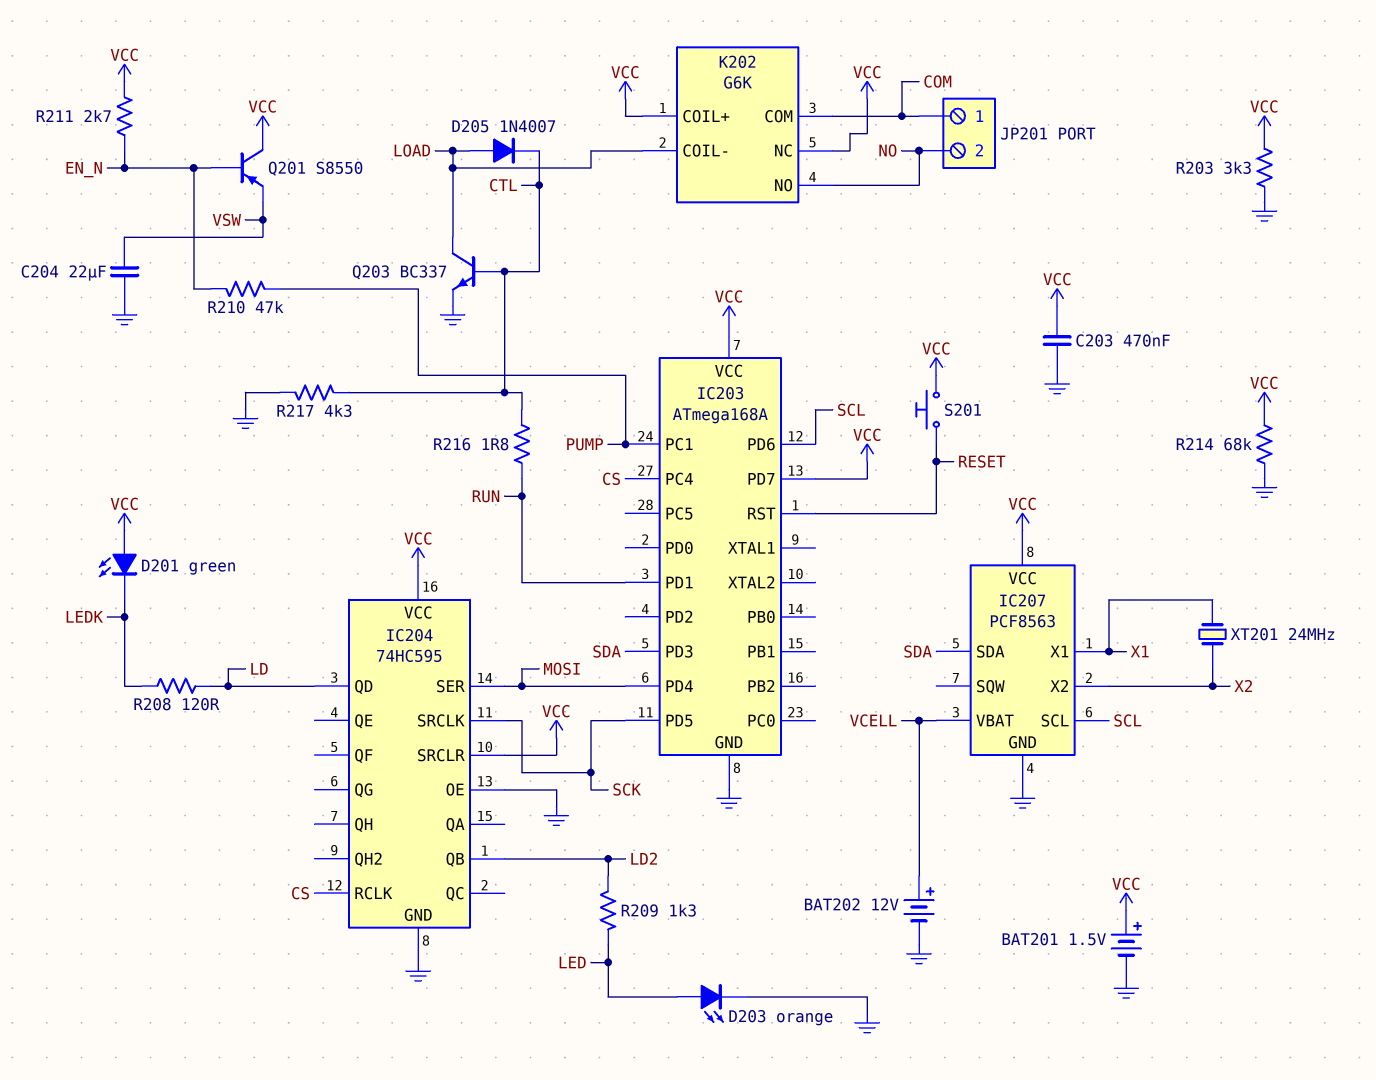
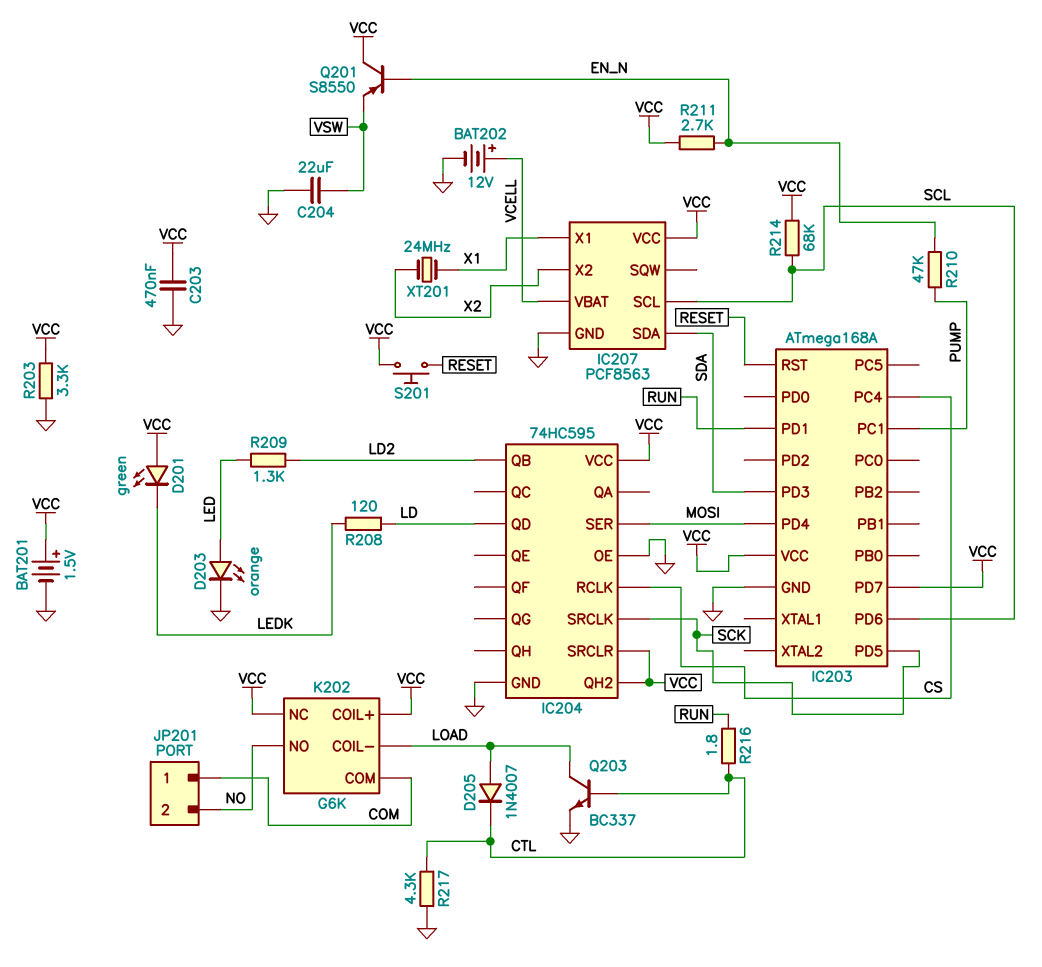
IC204 pin QH2: none -> VCC
R214: 68k (GND, VCC) -> 68k (SCL, VCC)

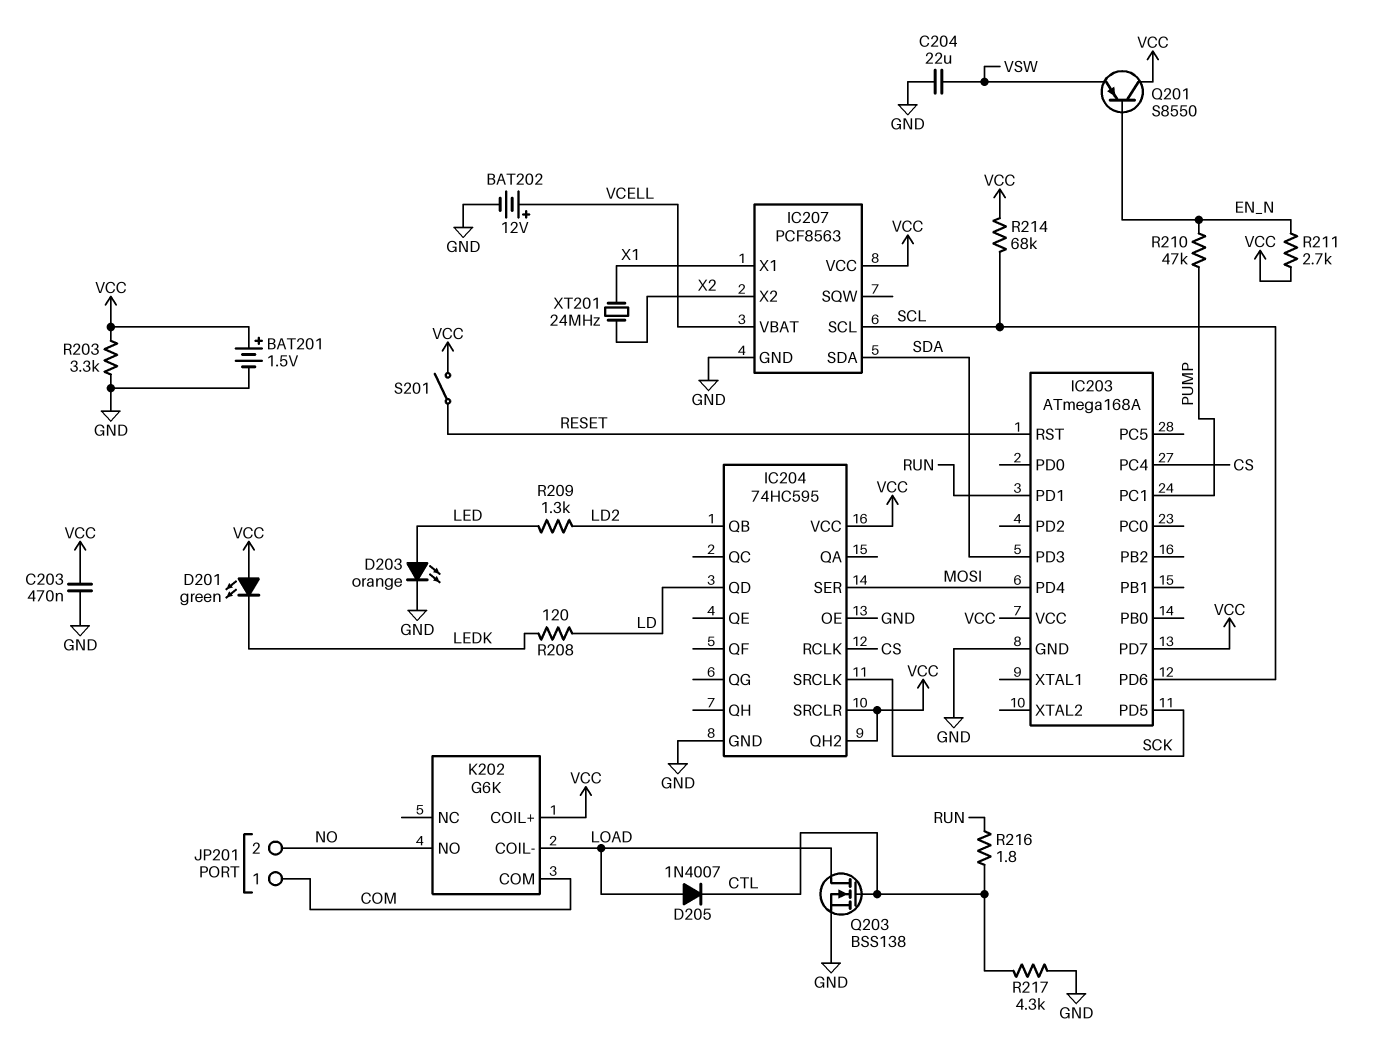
K202 pin NC: VCC -> none
Q203: NPN BC337 (B CTL, C LOAD, E GND) -> NMOS BSS138 (G CTL, D LOAD, S GND)
S201: button (RESET, VCC) -> switch (RESET, VCC)

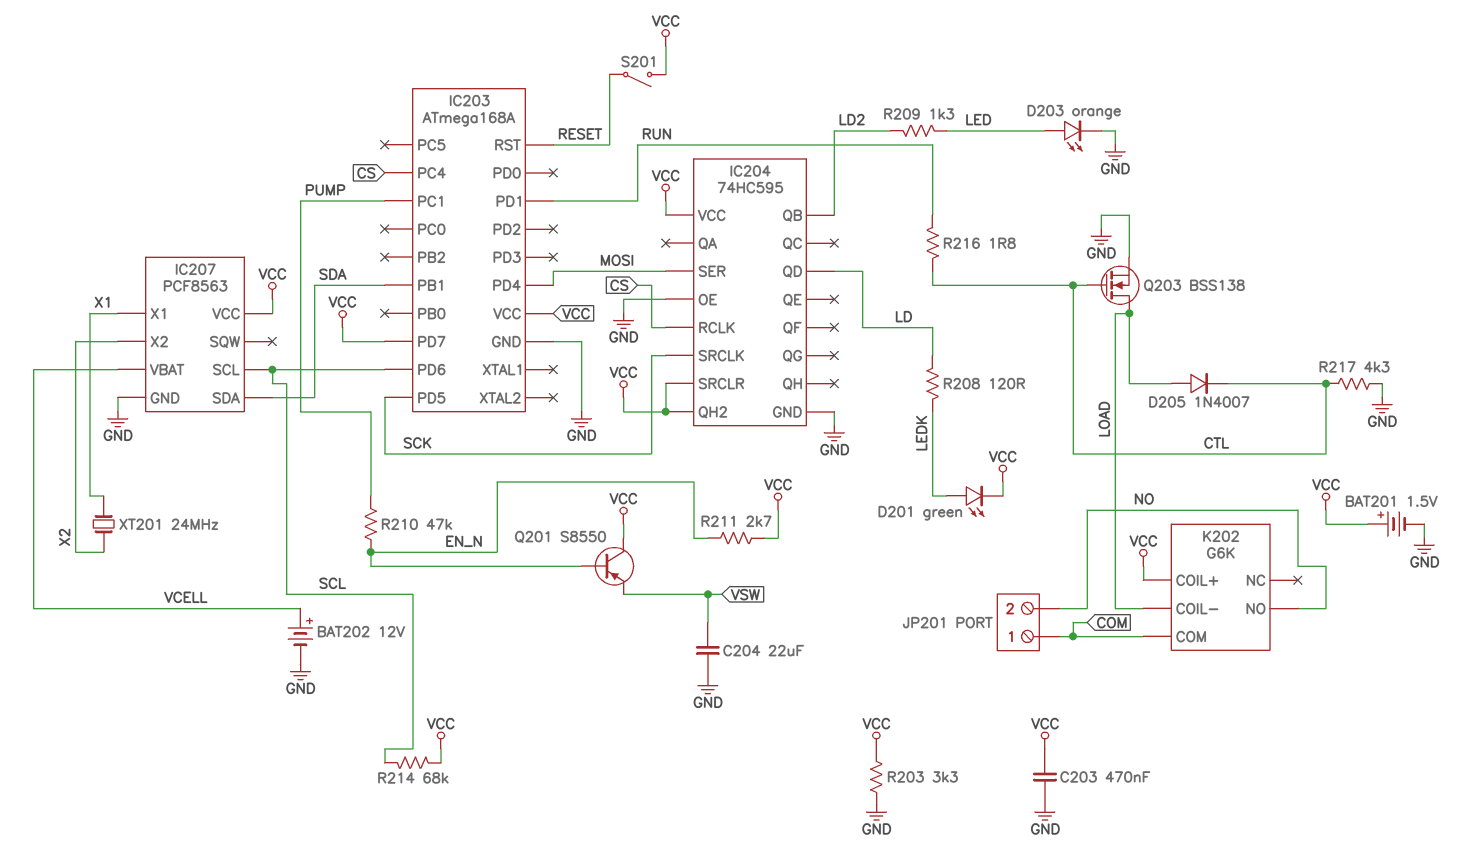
D201: LED green (A VCC, K LEDK) -> LED green (A LEDK, K VCC)
IC203 pin PB1: none -> SDA
IC203 pin PD3: SDA -> none

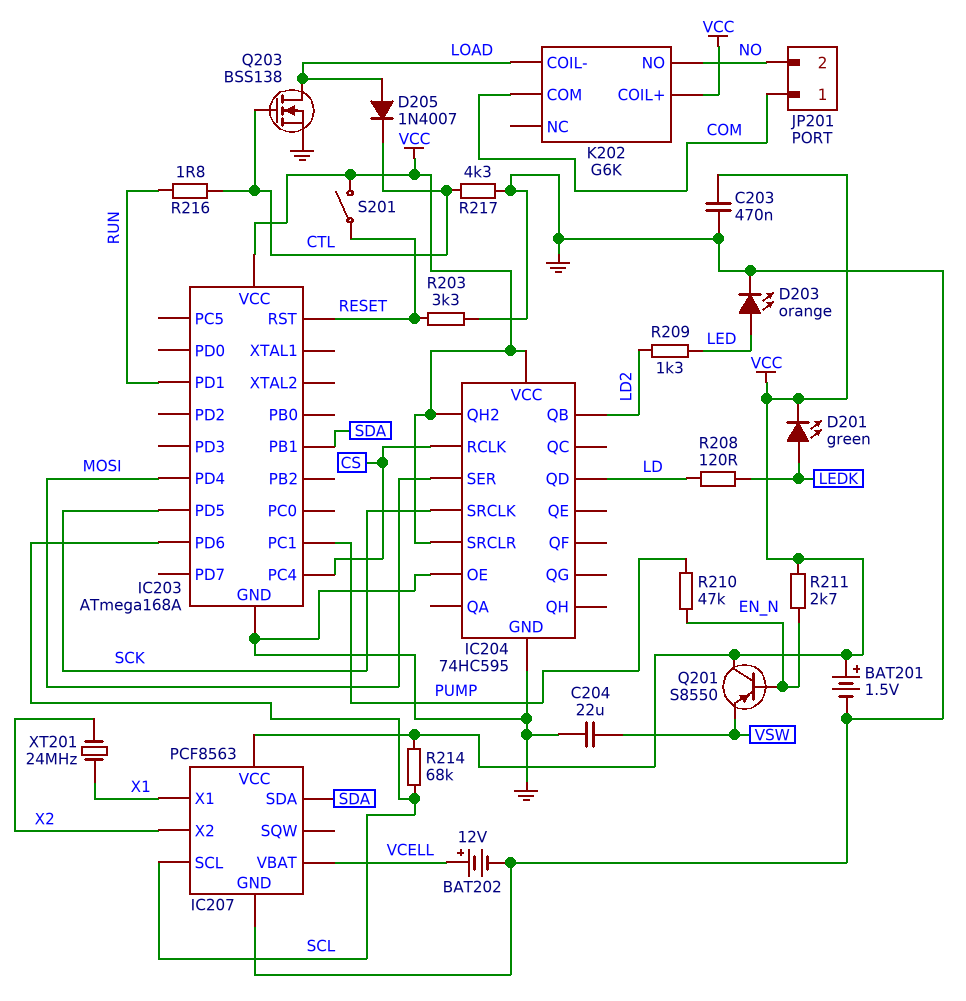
IC203 pin PD7: VCC -> none
R203: 3.3k (GND, VCC) -> 3.3k (GND, RESET)

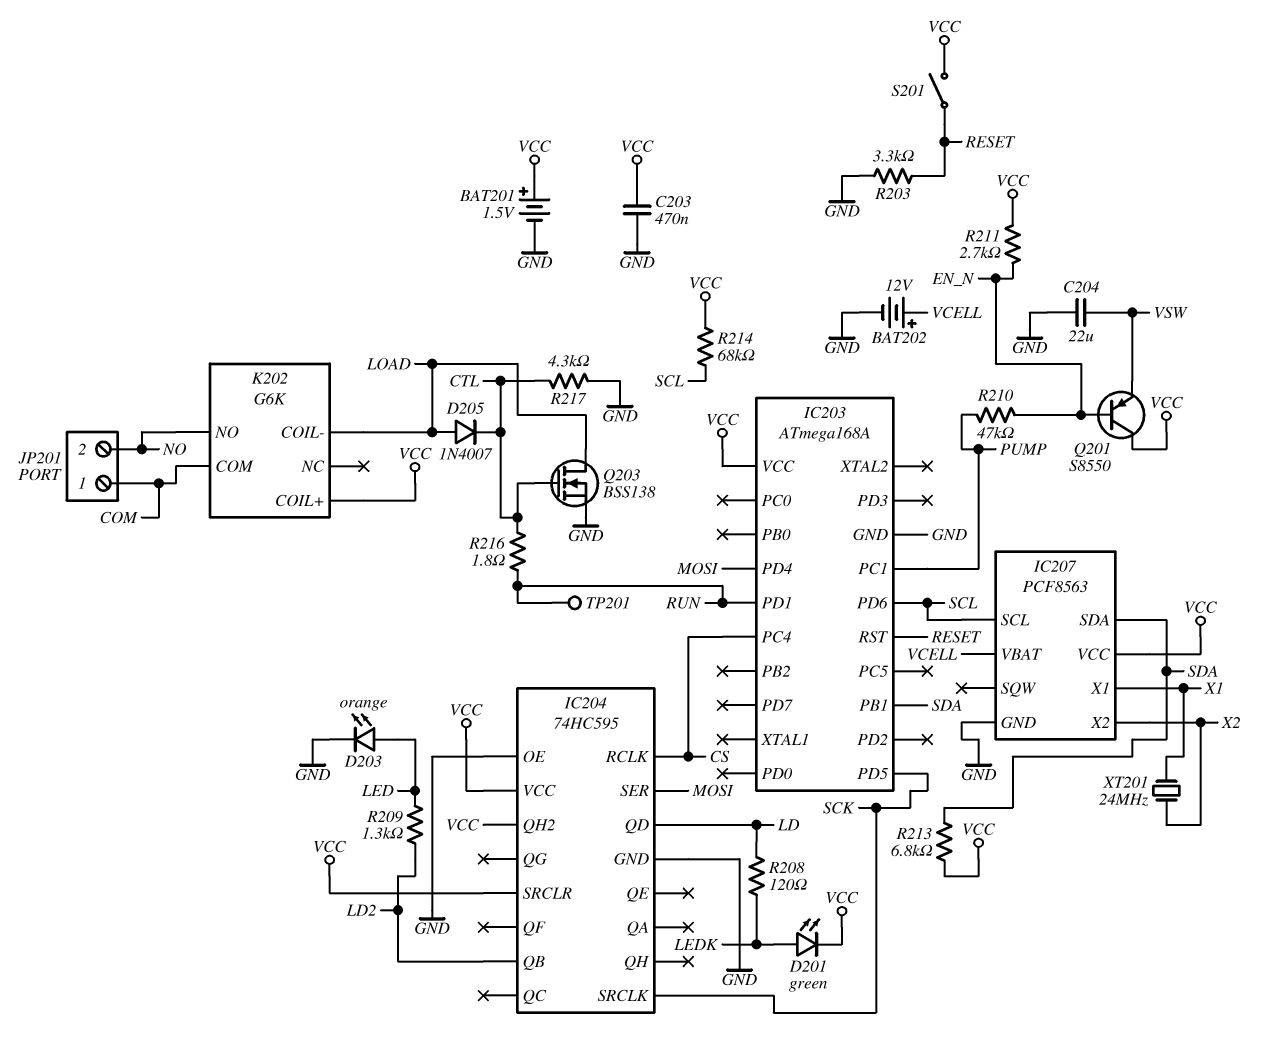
R213: none -> 6.8k (SDA, VCC)
TP201: none -> test point (RUN)

